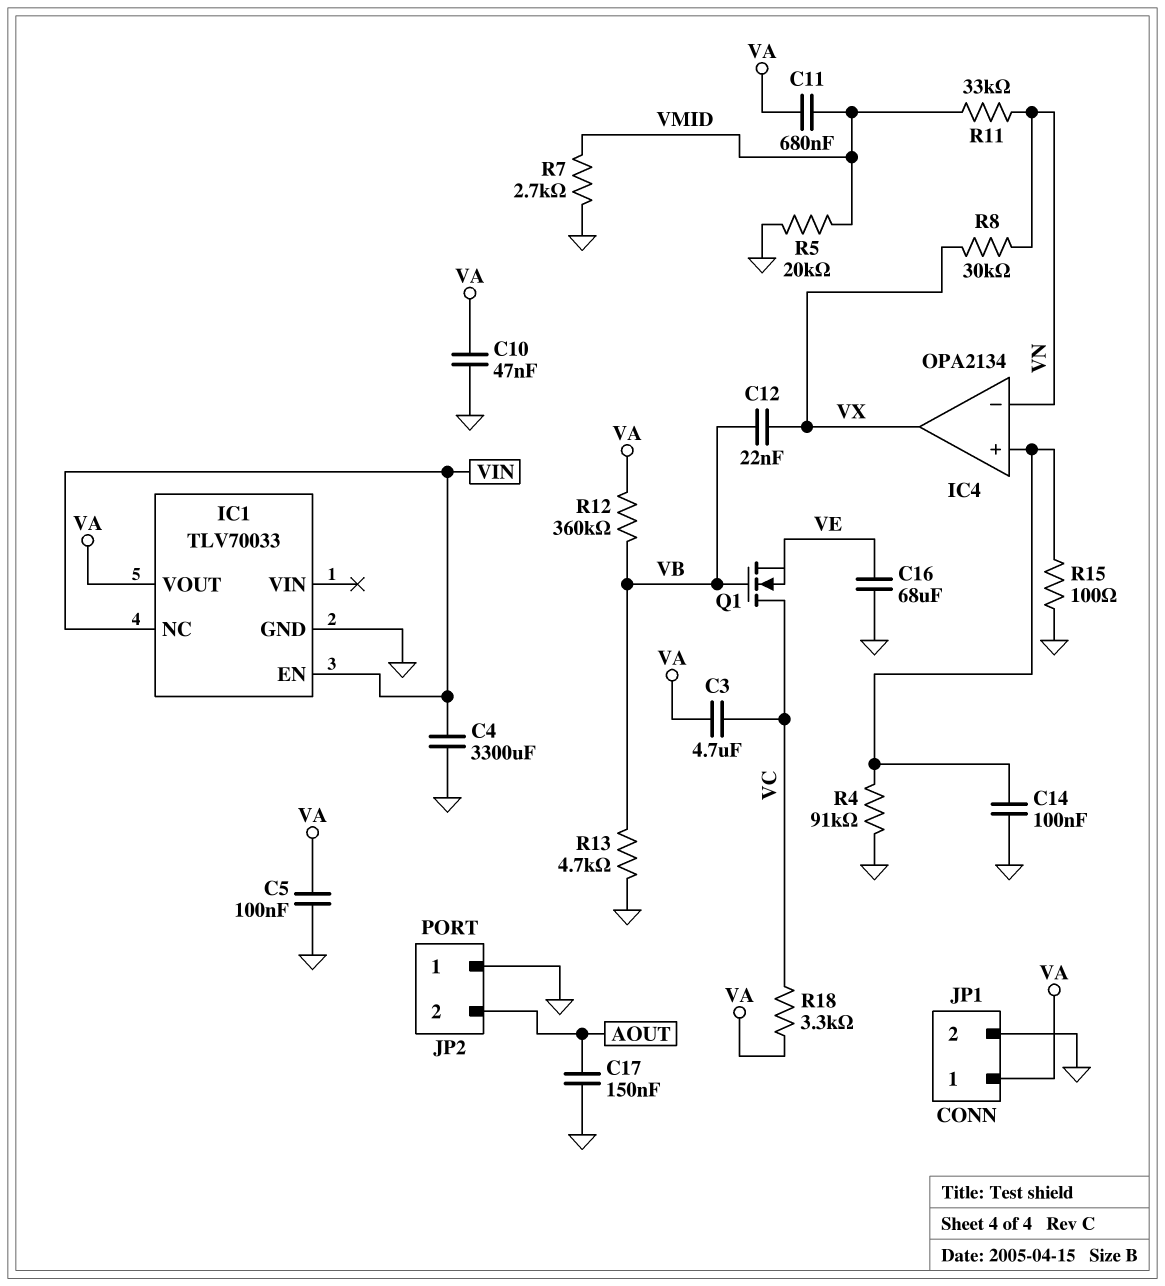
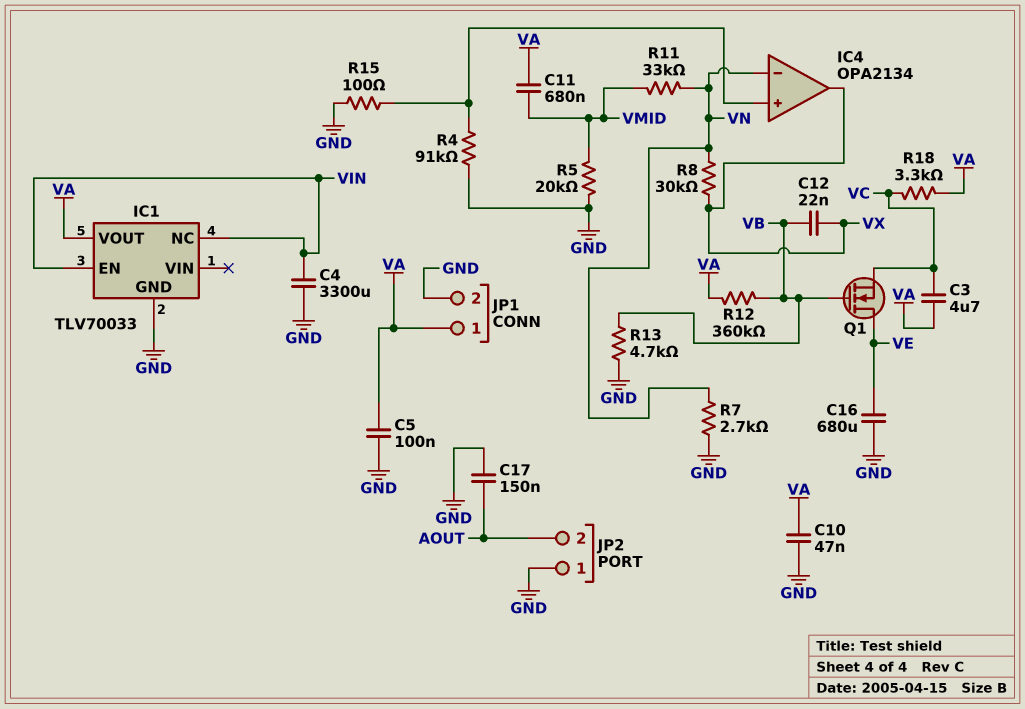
C14: 100nF (GND, IC4/in+) -> none
C16: 68uF (GND, VE) -> 680uF (GND, VE)
Q1: NMOS (G VB, D VC, S VE) -> NMOS (G VB, D VE, S VC)
R7: 2.7k (GND, VMID) -> 2.7k (GND, VN)

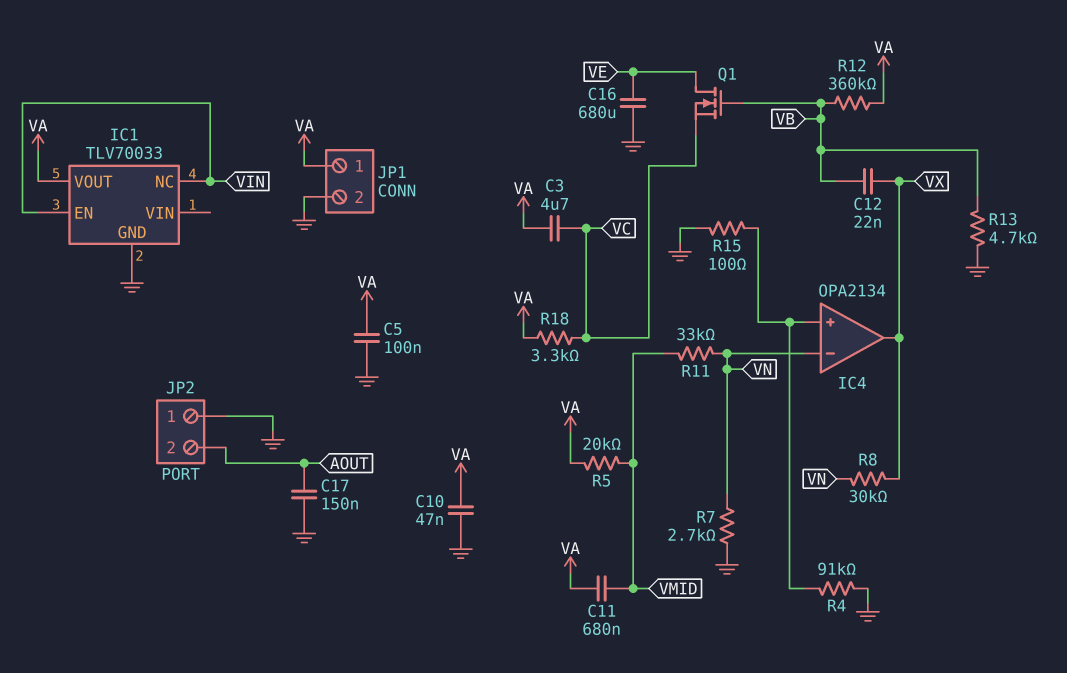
C4: 3300uF (GND, VIN) -> none
R5: 20k (GND, VMID) -> 20k (VA, VMID)

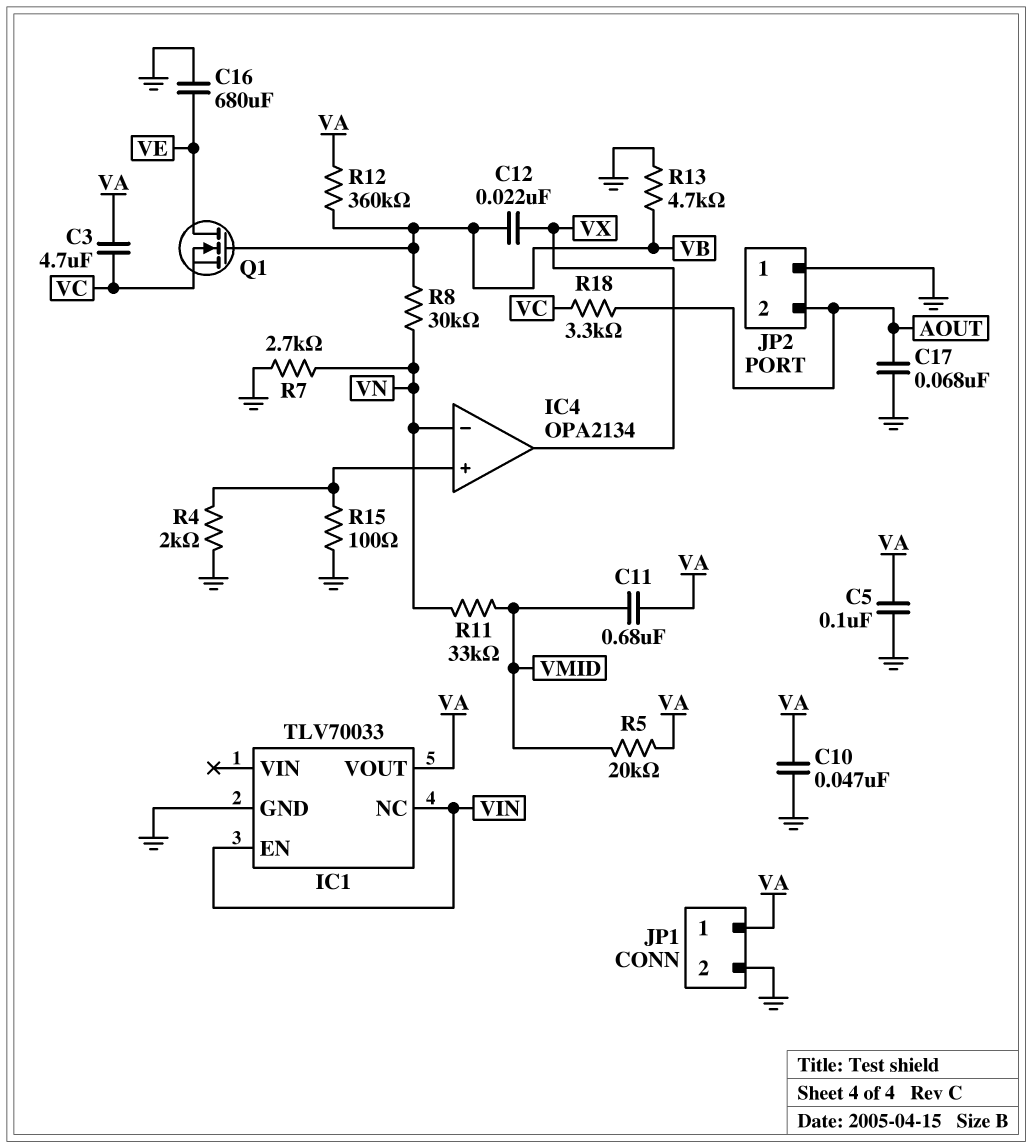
C17: 150nF (AOUT, GND) -> 68nF (AOUT, GND)
R4: 91k (GND, IC4/in+) -> 2k (GND, IC4/in+)
R8: 30k (VN, VX) -> 30k (VB, VN)
R18: 3.3k (VA, VC) -> 3.3k (AOUT, VC)

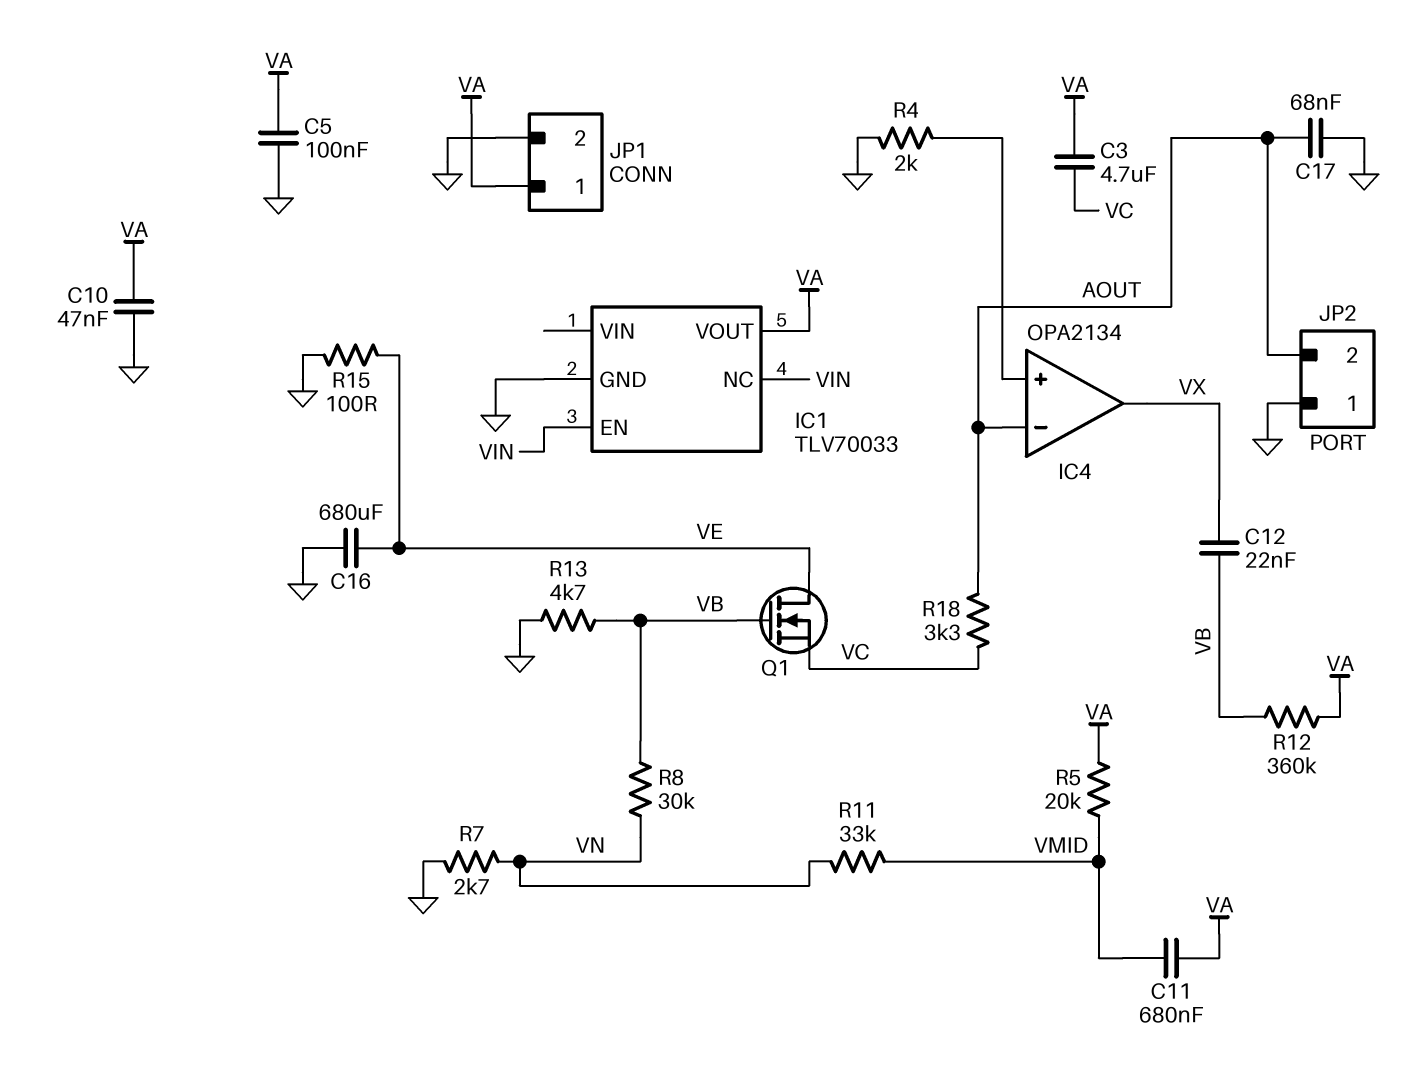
IC4 pin in-: VN -> AOUT
R15: 100 (GND, IC4/in+) -> 100 (GND, VE)

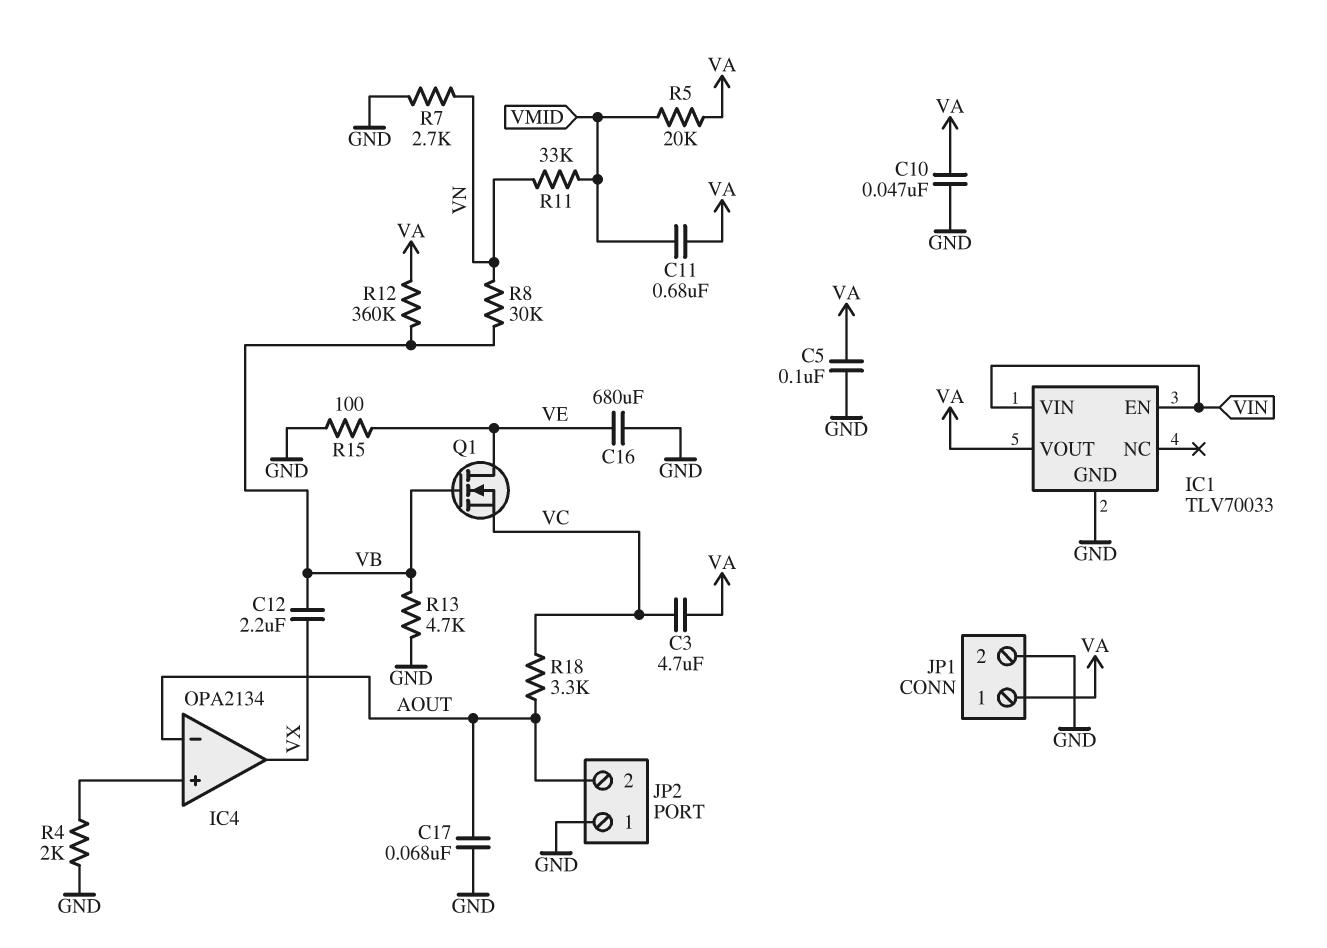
C12: 22nF (VB, VX) -> 2.2uF (VB, VX)
IC1 pin NC: VIN -> none
IC1 pin VIN: none -> VIN

